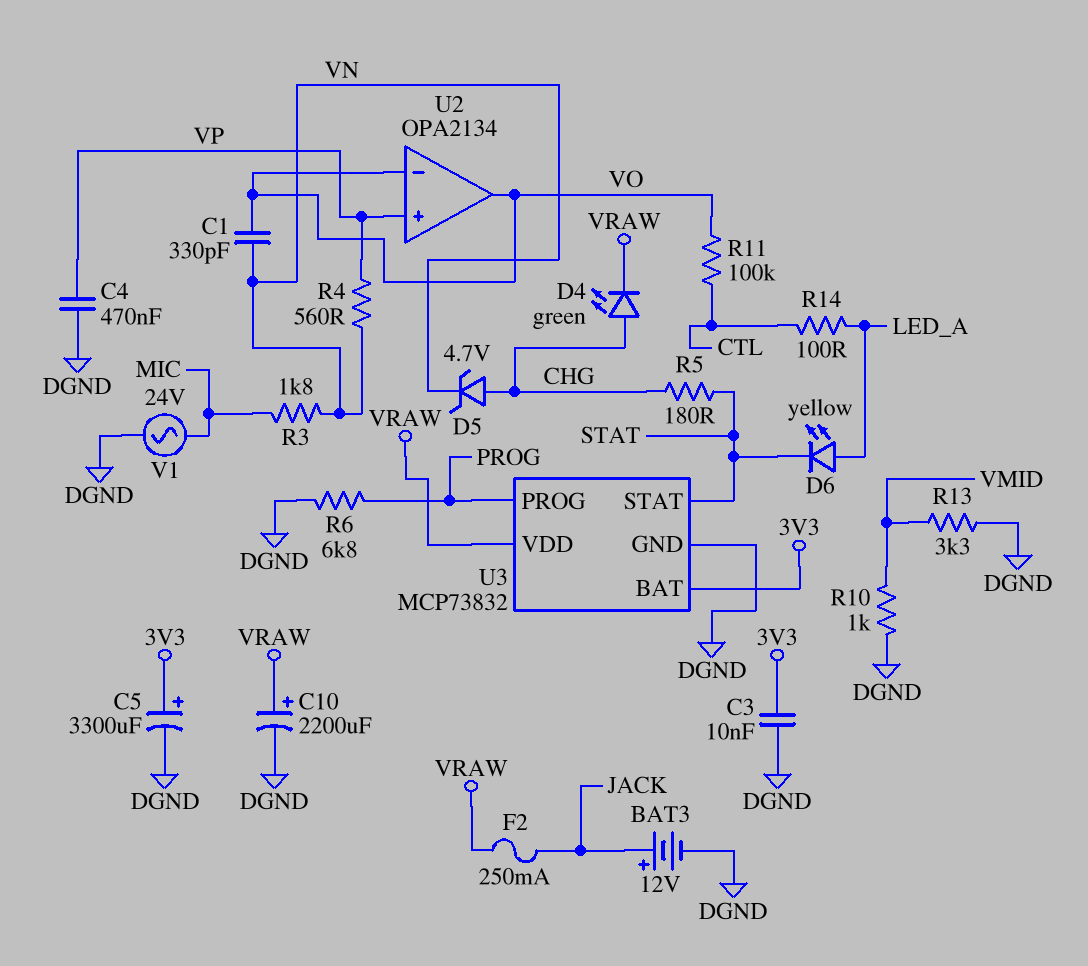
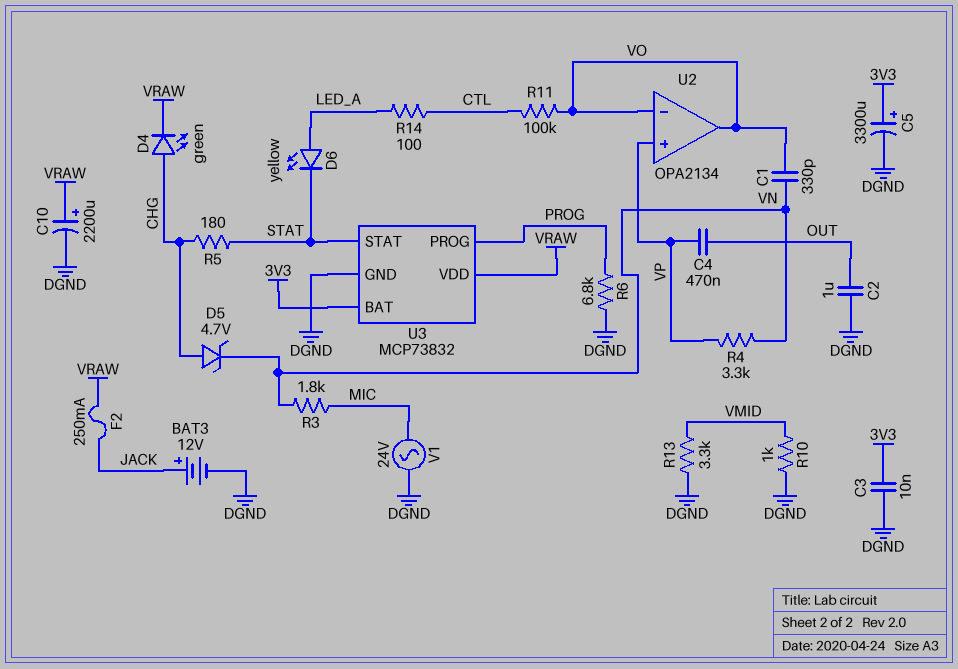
C2: none -> 1uF (DGND, OUT)
C4: 470nF (DGND, VP) -> 470nF (OUT, VP)
R4: 560 (VN, VP) -> 3.3k (VN, VP)

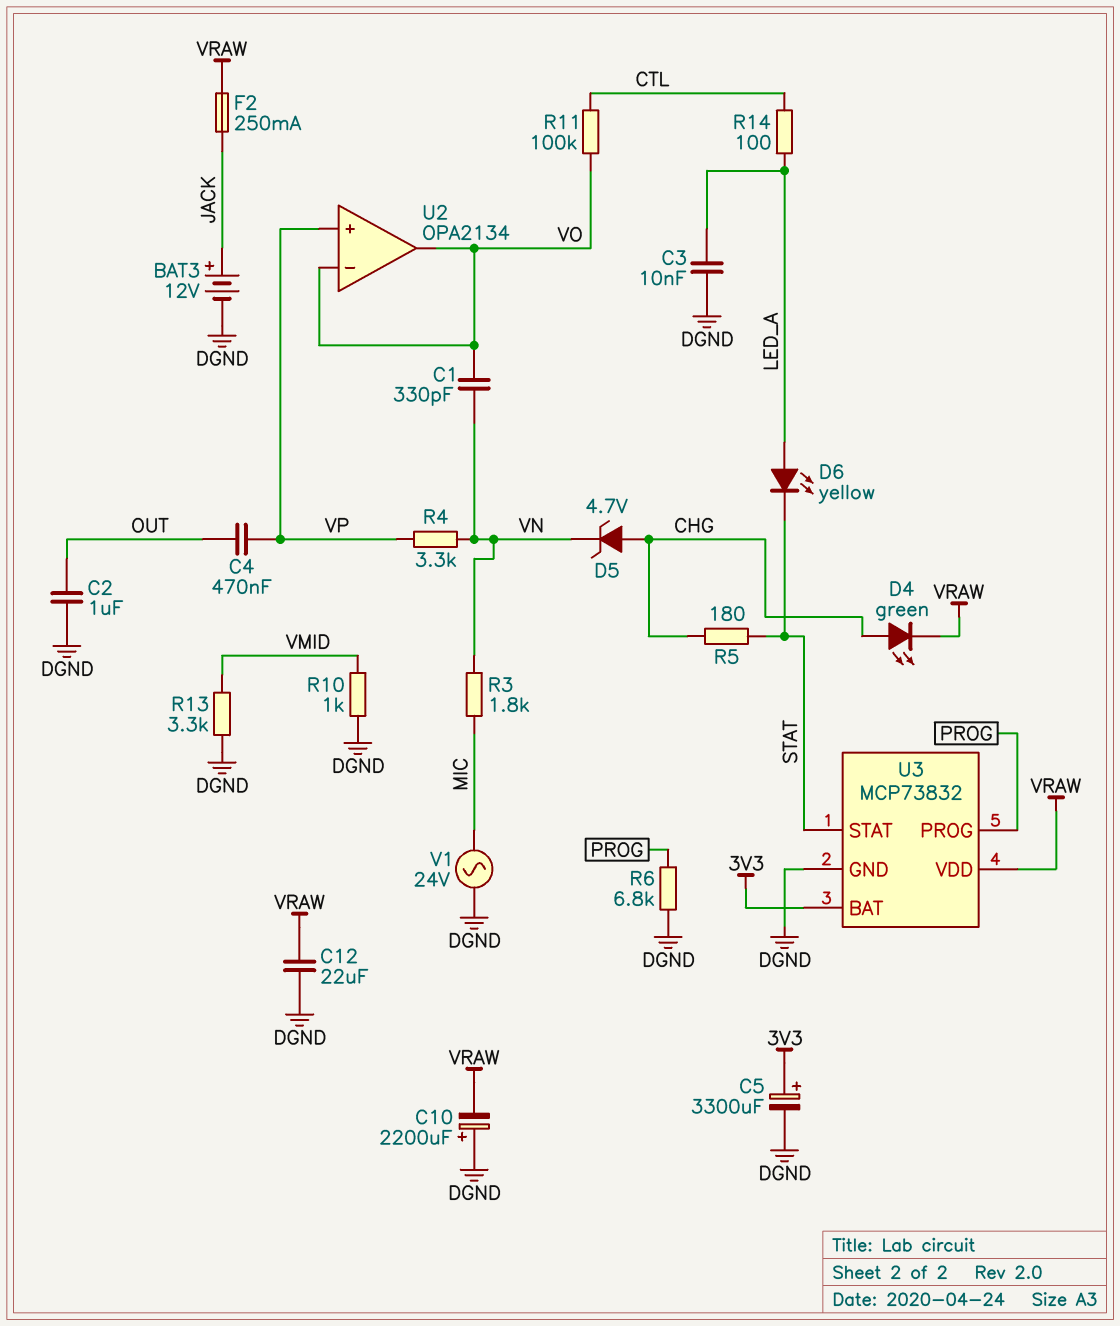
C3: 10nF (3V3, DGND) -> 10nF (DGND, LED_A)
C10: 2200uF (plus VRAW, minus DGND) -> 2200uF (plus DGND, minus VRAW)
C12: none -> 22uF (DGND, VRAW)

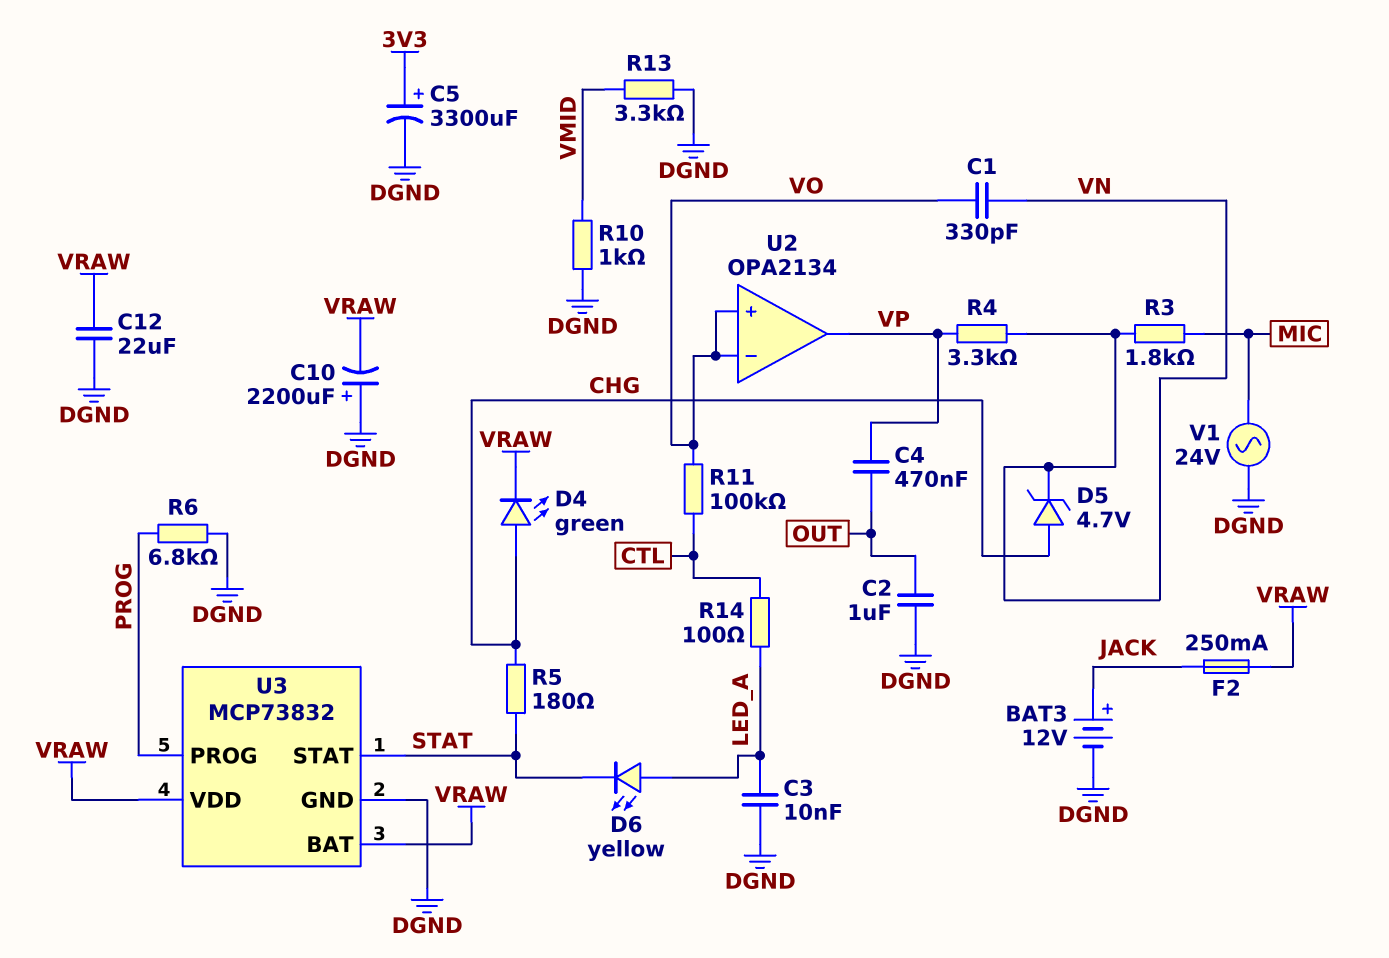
U2 pin in+: VP -> VO
U2 pin out: VO -> VP
U3 pin BAT: 3V3 -> VRAW

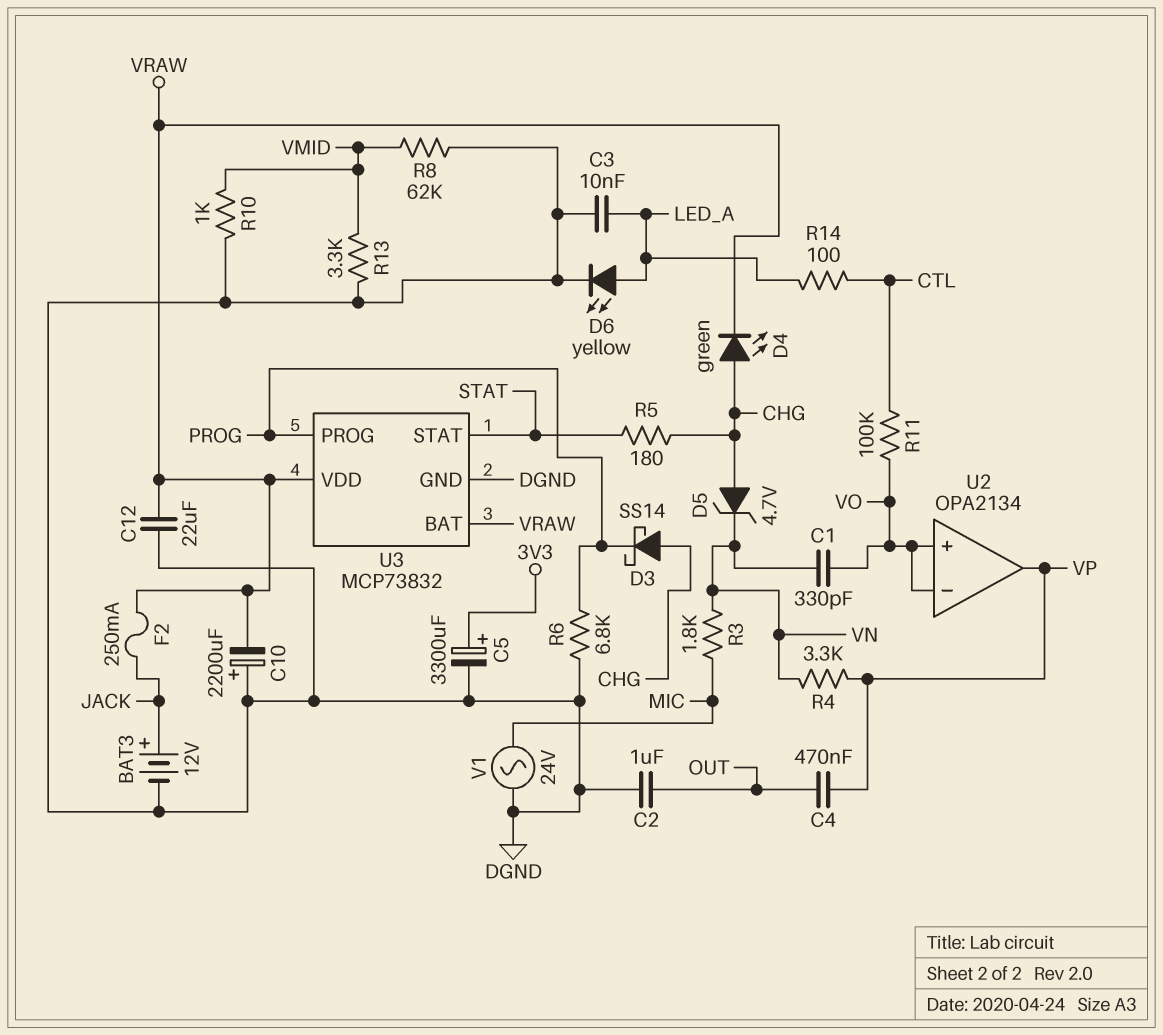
D3: none -> schottky SS14 (A CHG, K PROG)
D6: LED yellow (A LED_A, K STAT) -> LED yellow (A LED_A, K DGND)
R8: none -> 62k (DGND, VMID)

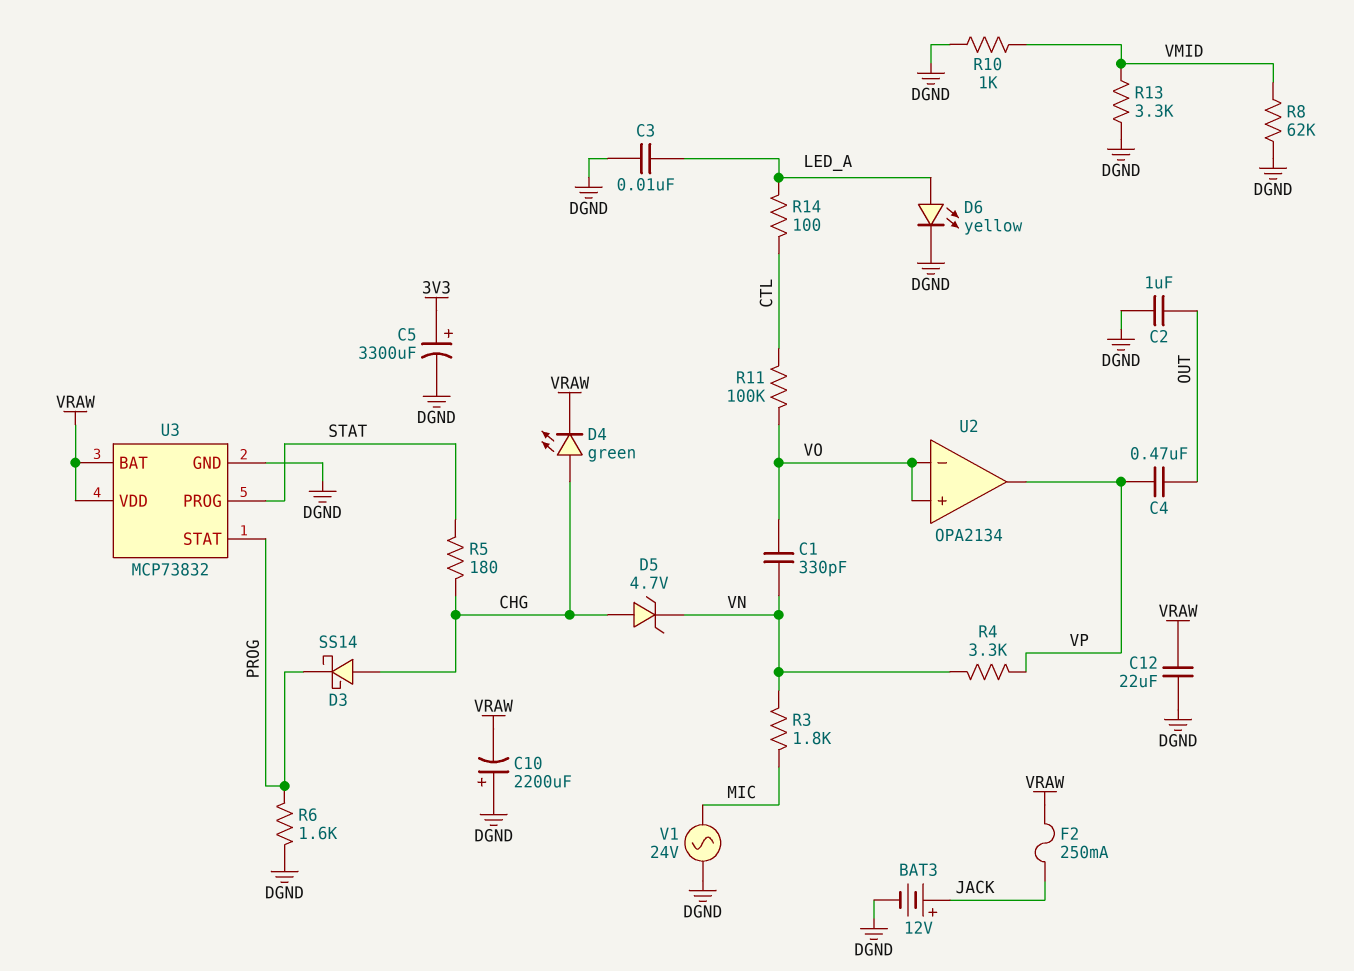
R6: 6.8k (DGND, PROG) -> 1.6k (DGND, PROG)
U3 pin PROG: PROG -> STAT
U3 pin STAT: STAT -> PROG

